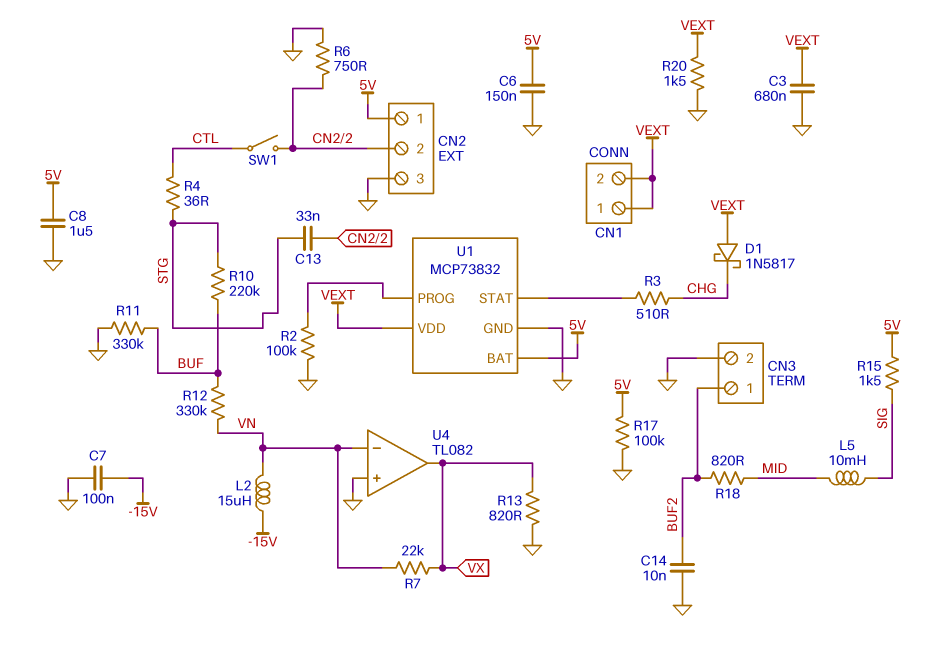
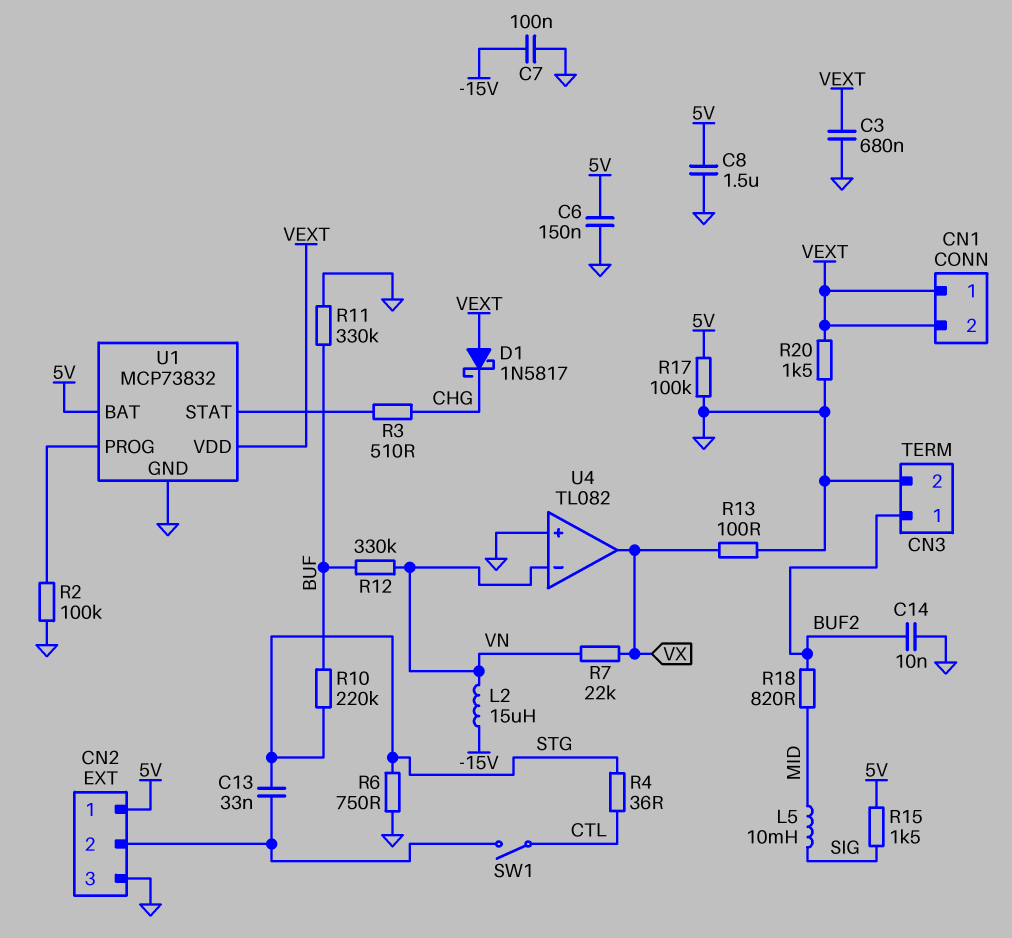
R6: 750 (CN2/2, GND) -> 750 (GND, STG)
R13: 820 (GND, VX) -> 100 (GND, VX)

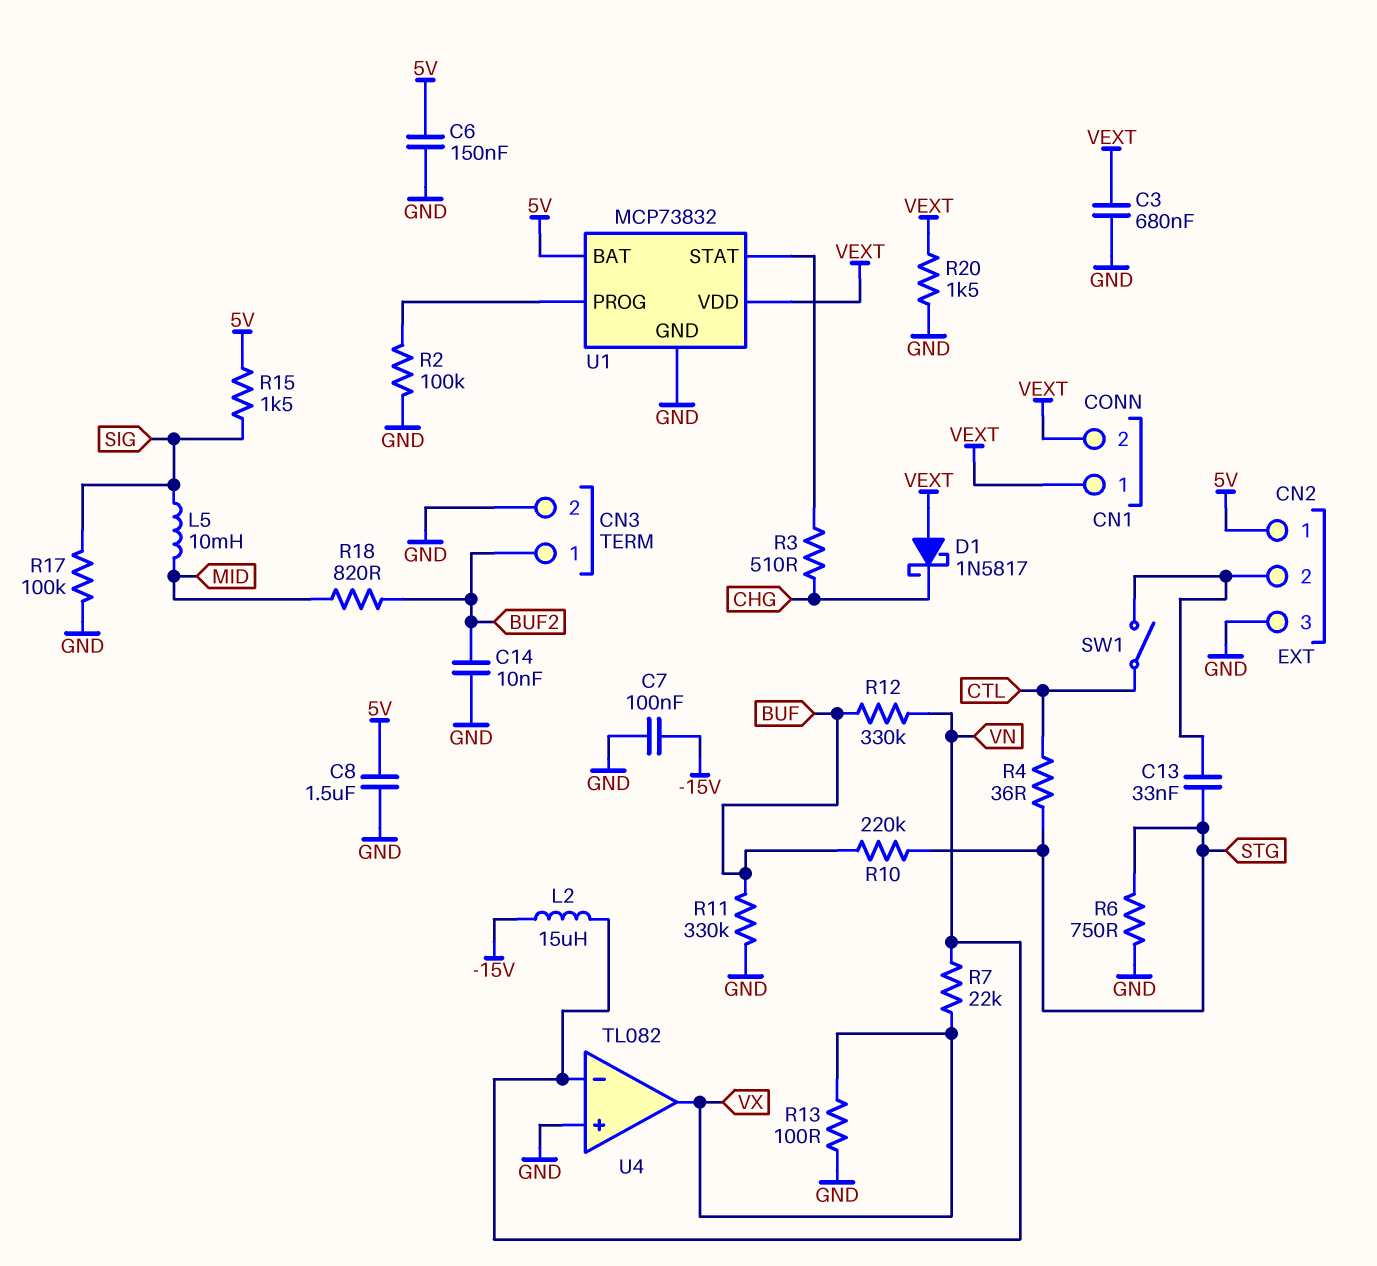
R17: 100k (5V, GND) -> 100k (GND, SIG)

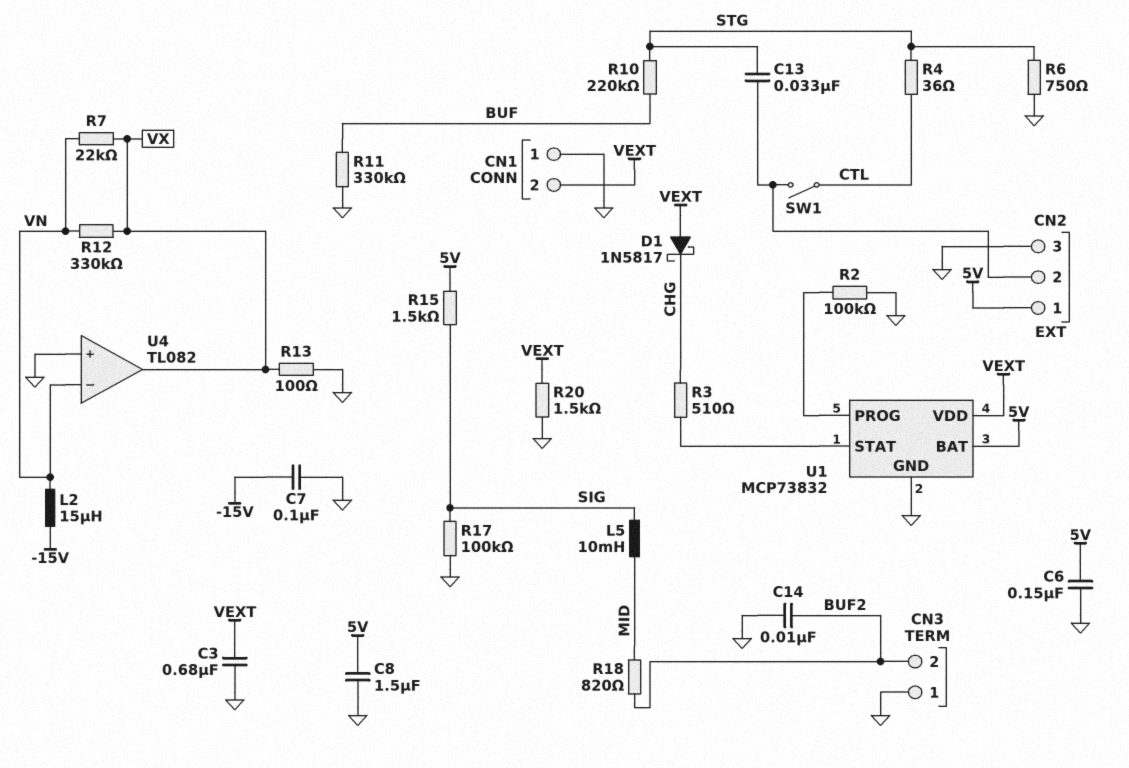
CN1 pin 1: VEXT -> GND
CN3 pin 1: BUF2 -> GND
CN3 pin 2: GND -> BUF2
R12: 330k (BUF, VN) -> 330k (VN, VX)

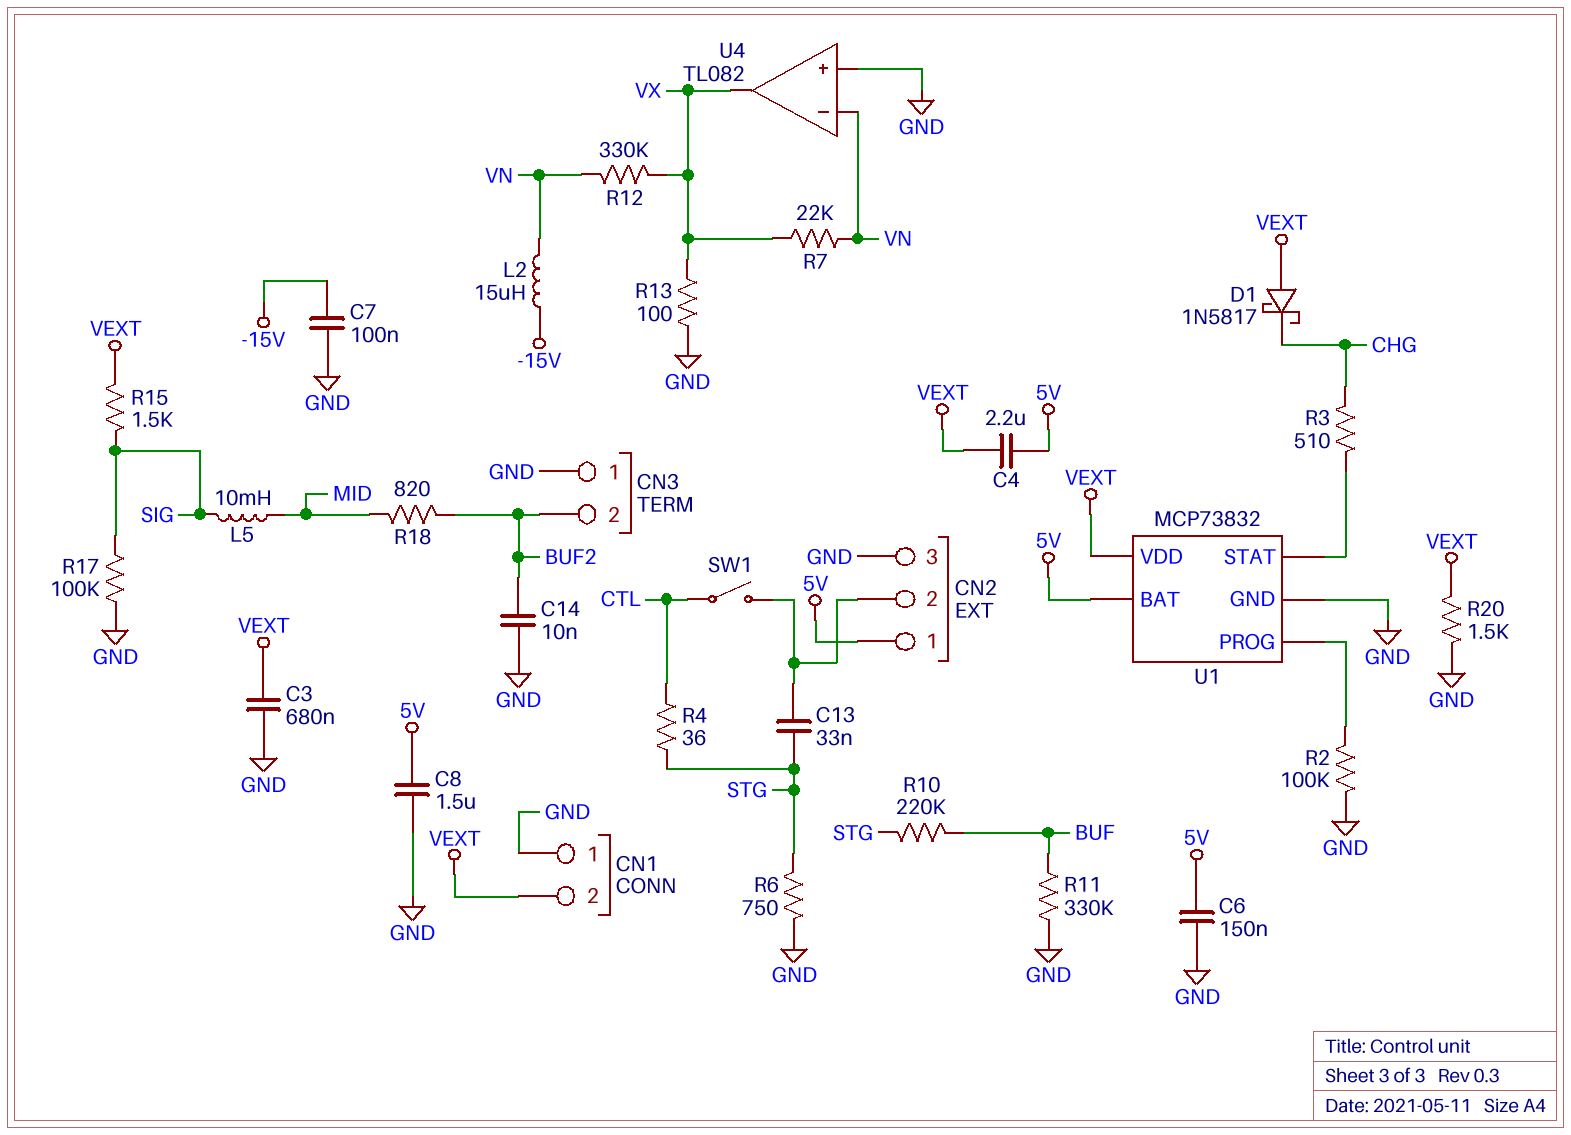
C4: none -> 2.2uF (5V, VEXT)
R15: 1.5k (5V, SIG) -> 1.5k (SIG, VEXT)

